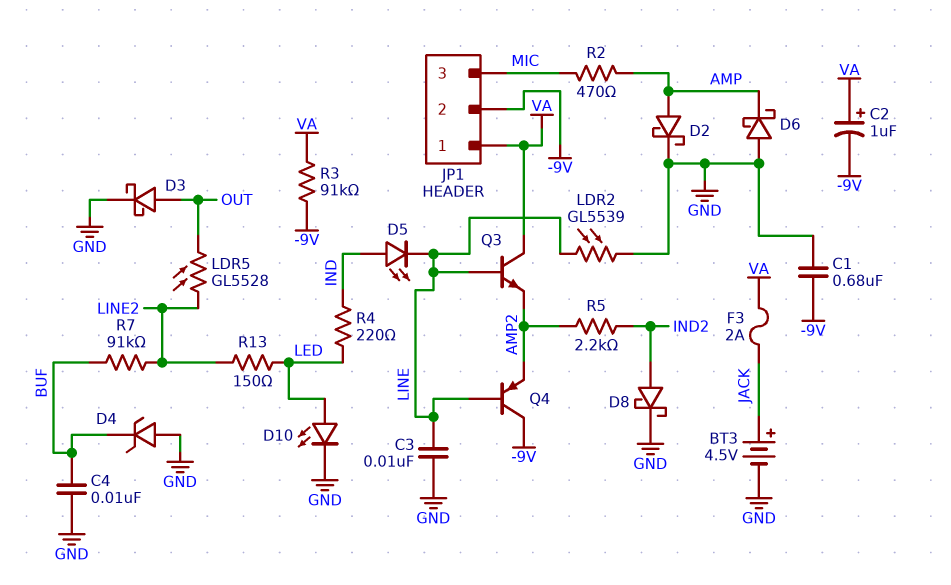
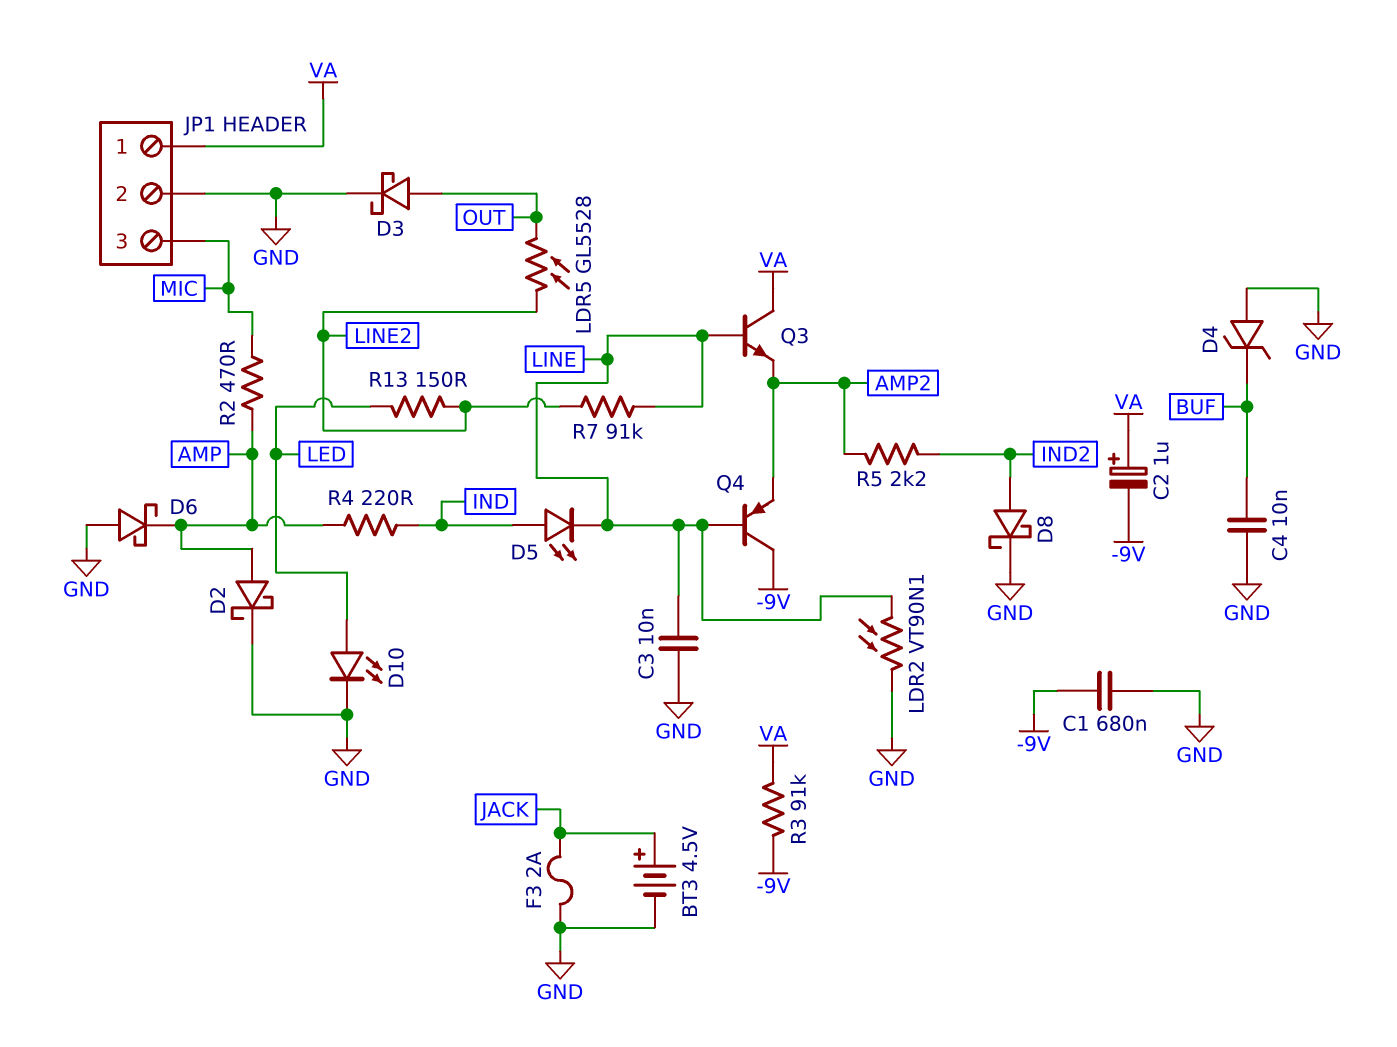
F3: 2A (JACK, VA) -> 2A (GND, JACK)
JP1 pin 2: -9V -> GND
LDR2: GL5539 (GND, LINE) -> VT90N1 (GND, LINE)
R4: 220 (IND, LED) -> 220 (AMP, IND)
R7: 91k (BUF, LINE2) -> 91k (LINE, LINE2)

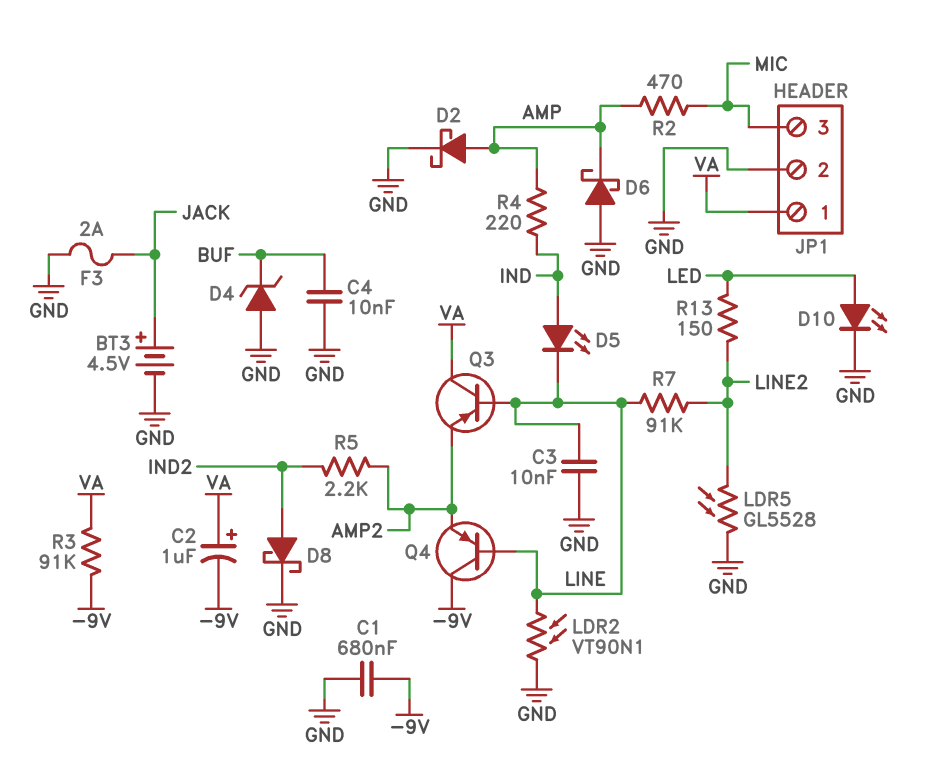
D3: schottky (A OUT, K GND) -> none
LDR5: GL5528 (LINE2, OUT) -> GL5528 (GND, LINE2)
Q3: NPN (B LINE, C VA, E AMP2) -> PNP (B LINE, C VA, E AMP2)

